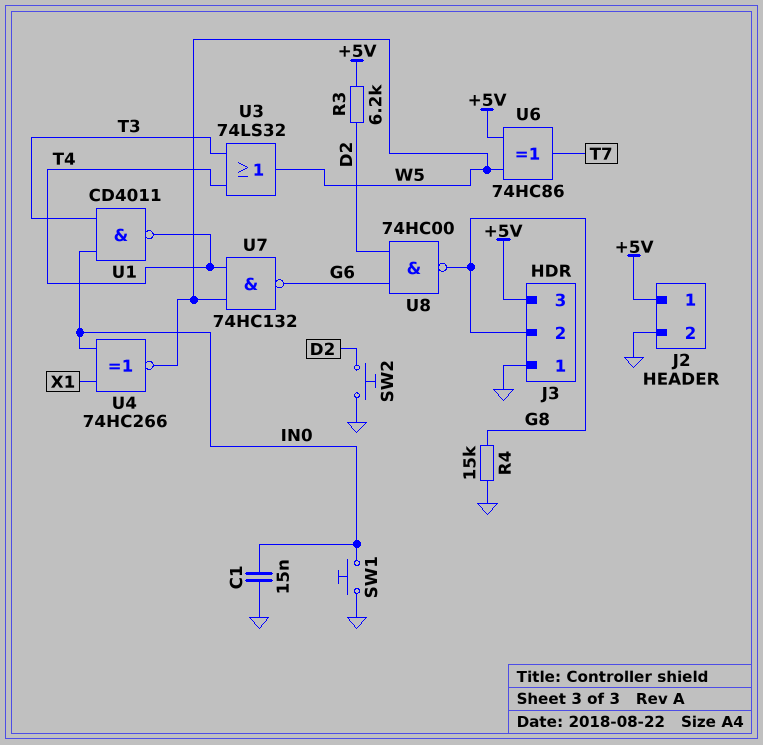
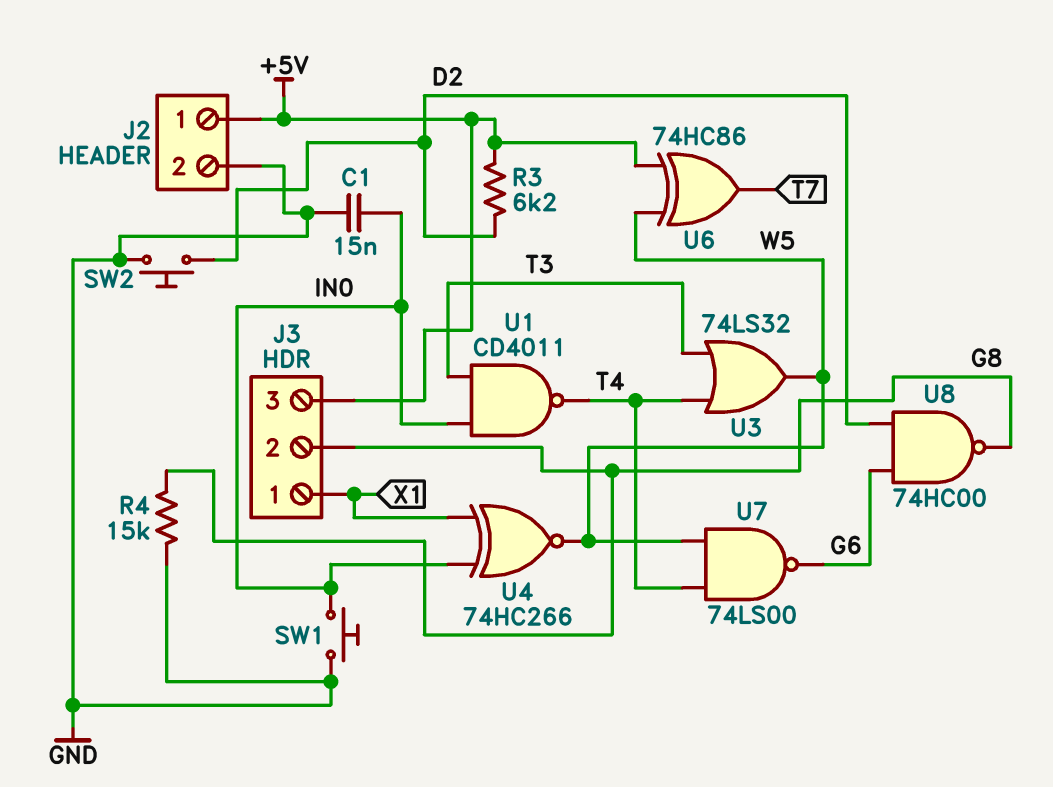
J3 pin 1: GND -> X1
U7: NAND 74HC132 (in T4, in W5, out G6) -> NAND 74LS00 (in T4, in W5, out G6)

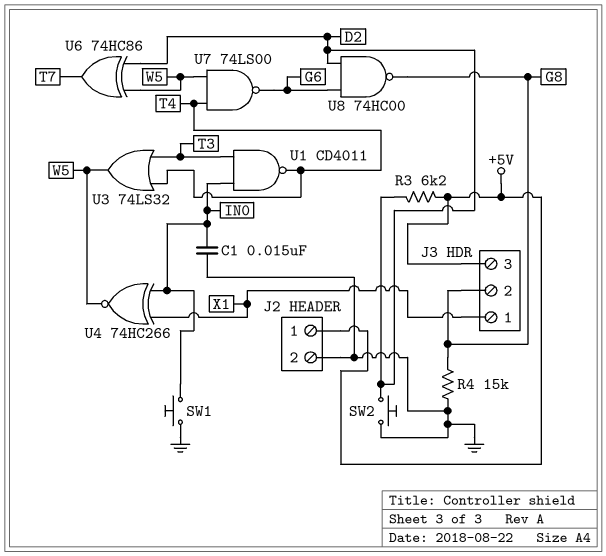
U6: XOR 74HC86 (in +5V, in W5, out T7) -> XOR 74HC86 (in D2, in W5, out T7)

